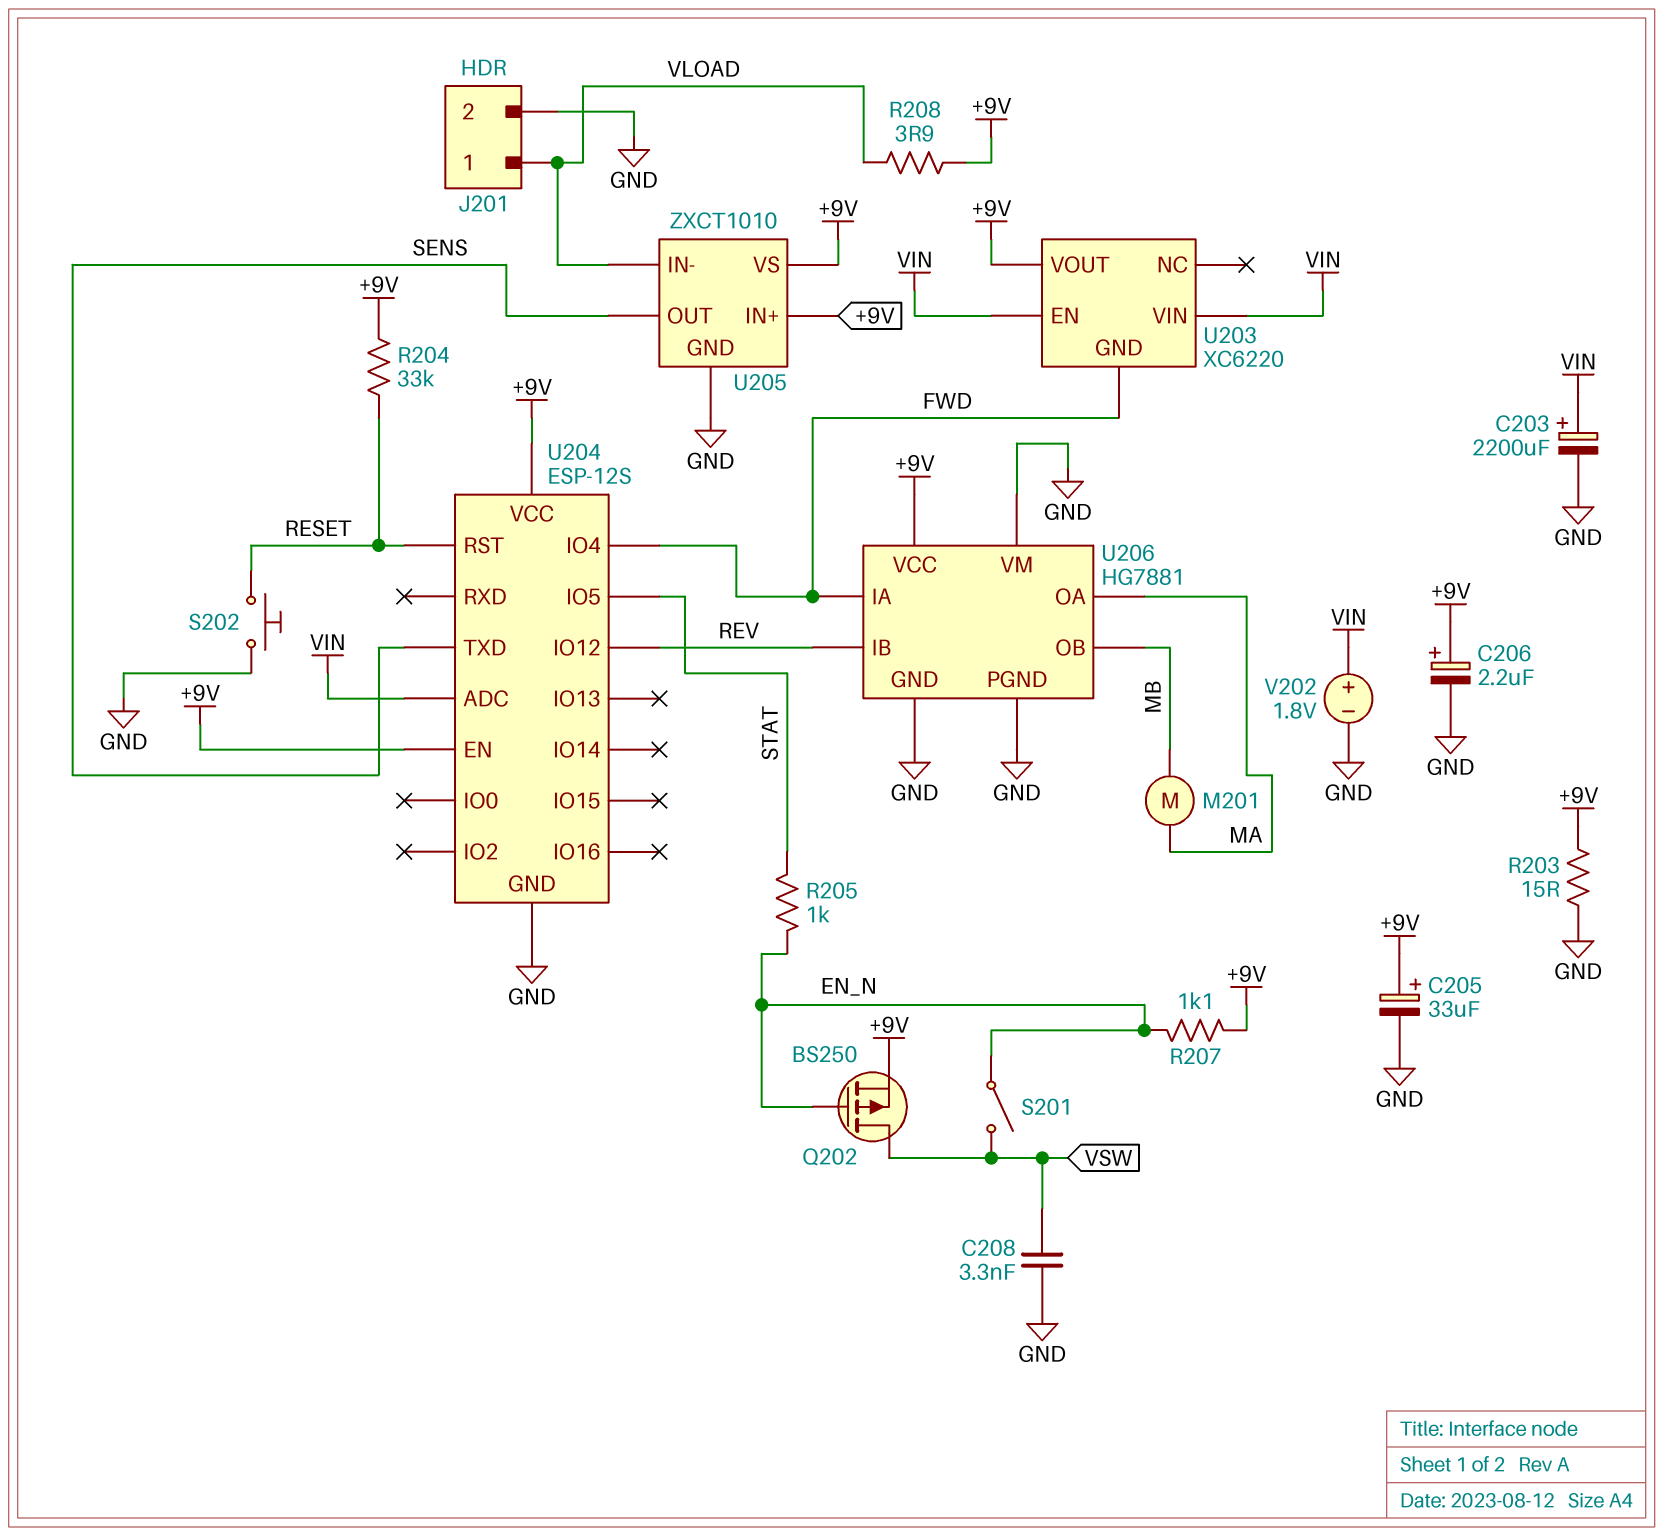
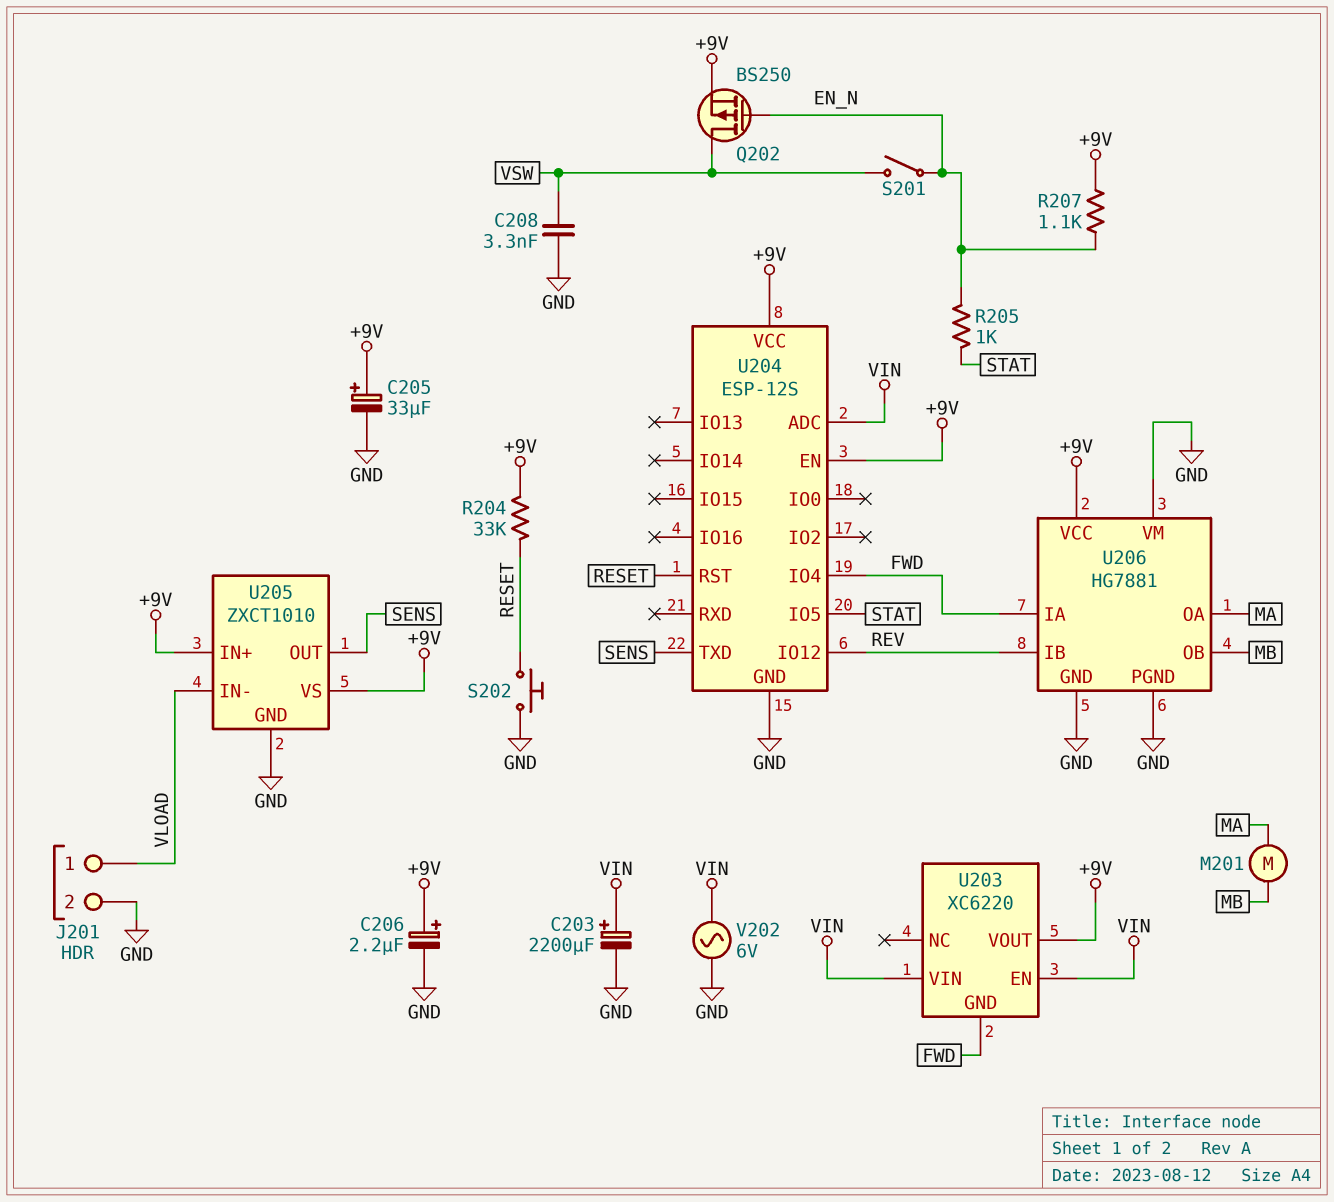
R203: 15 (+9V, GND) -> none
R208: 3.9 (+9V, VLOAD) -> none
V202: 1.8V (plus VIN, minus GND) -> AC 6V (GND, VIN)

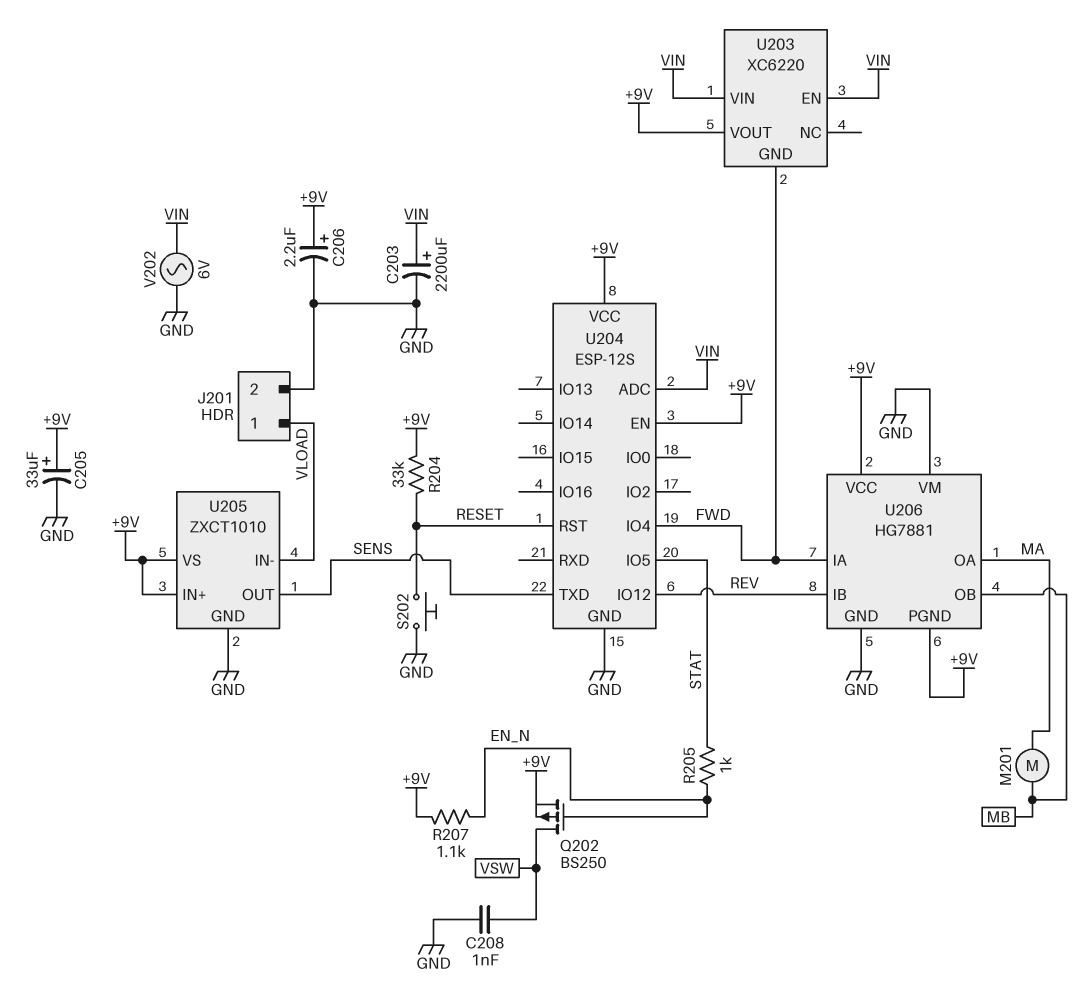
C208: 3.3nF (GND, VSW) -> 1nF (GND, VSW)
S201: switch (EN_N, VSW) -> none
U206 pin PGND: GND -> +9V

